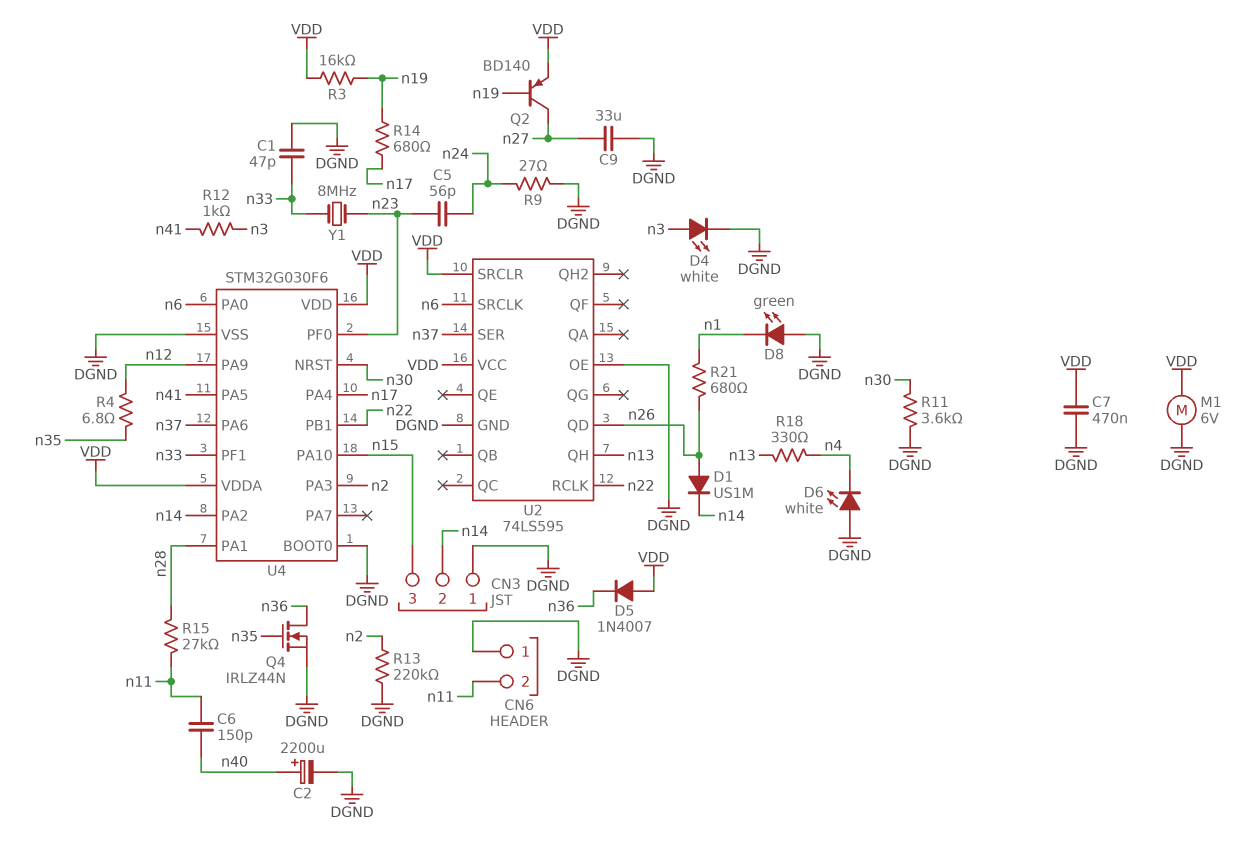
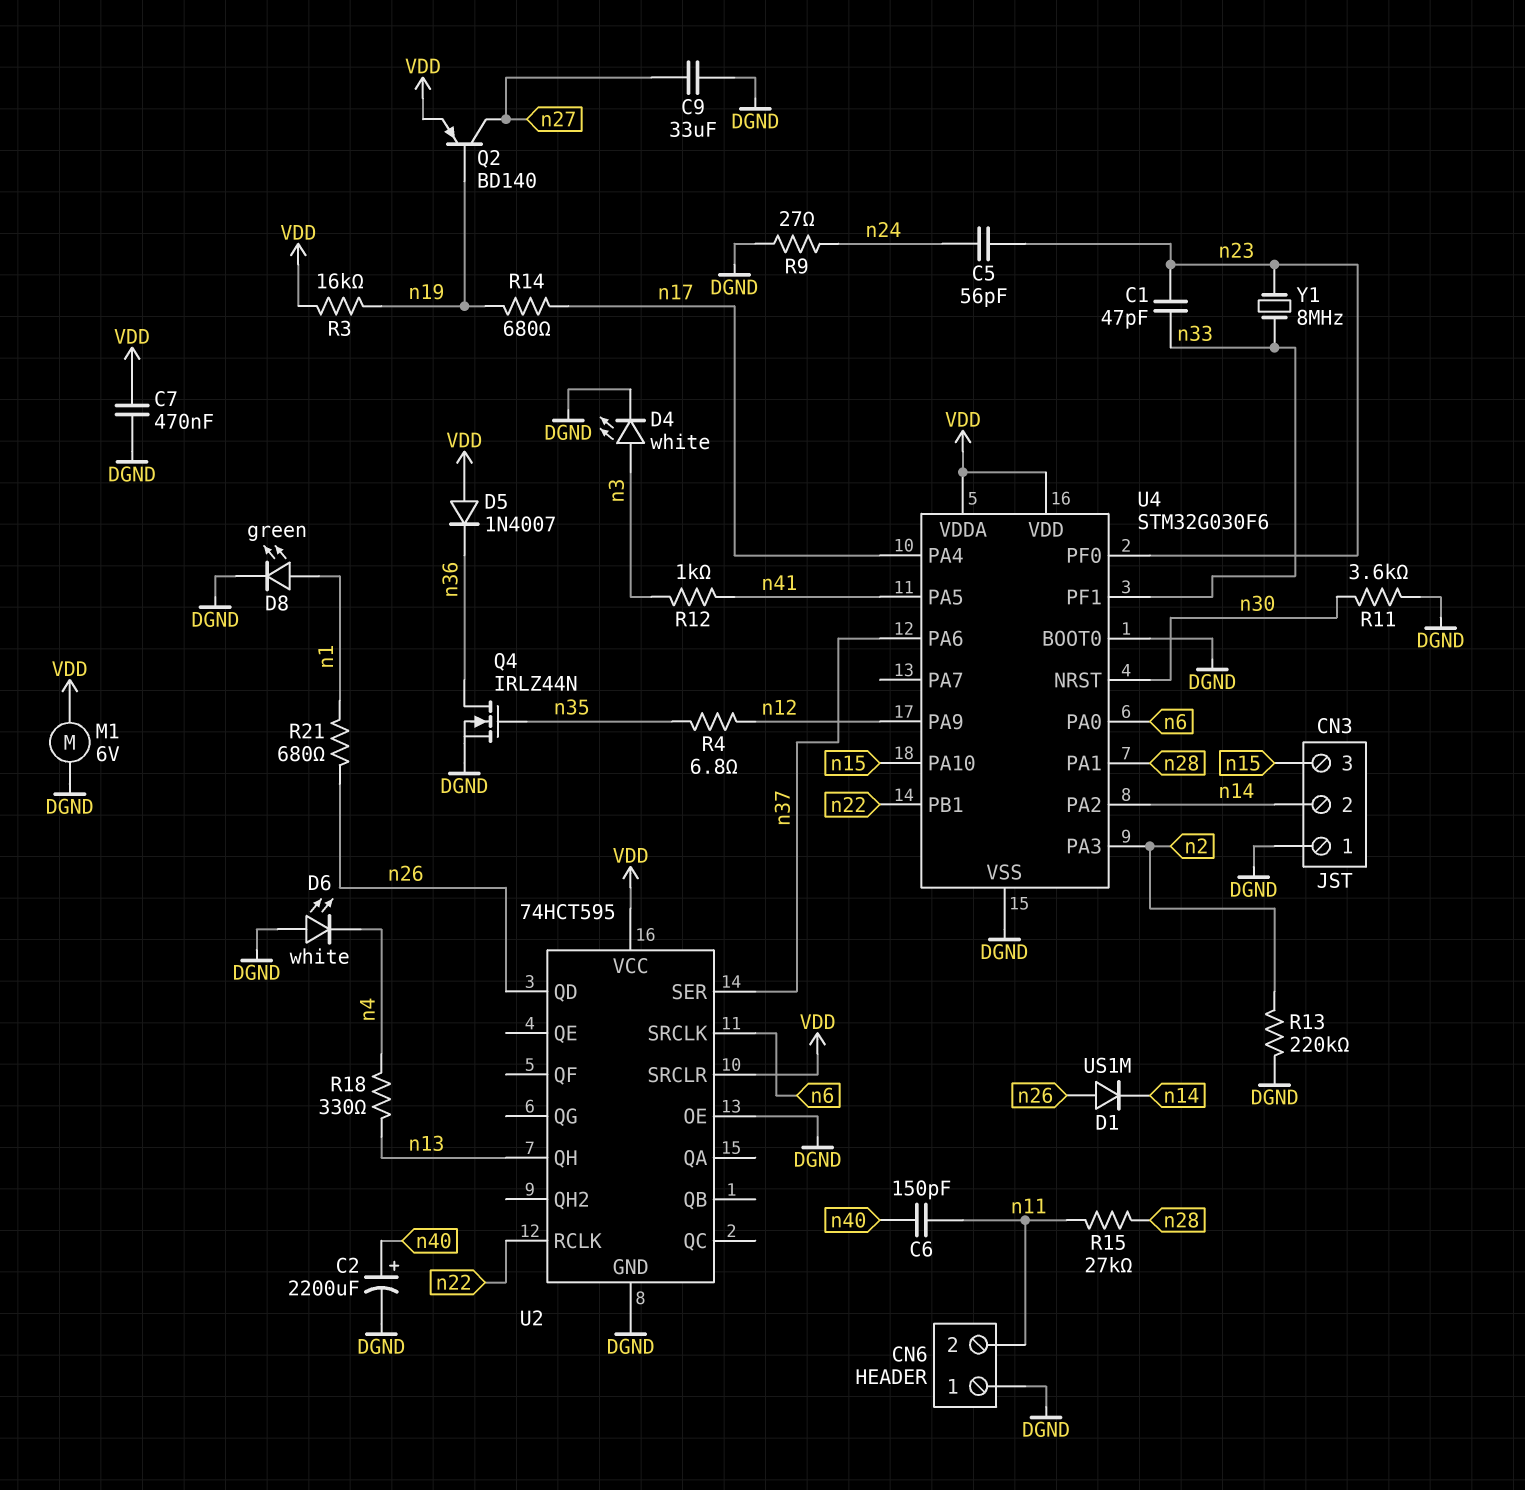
C1: 47pF (DGND, n33) -> 47pF (n23, n33)
D8: LED green (A DGND, K n1) -> LED green (A n1, K DGND)
U2: 74LS595 -> 74HCT595

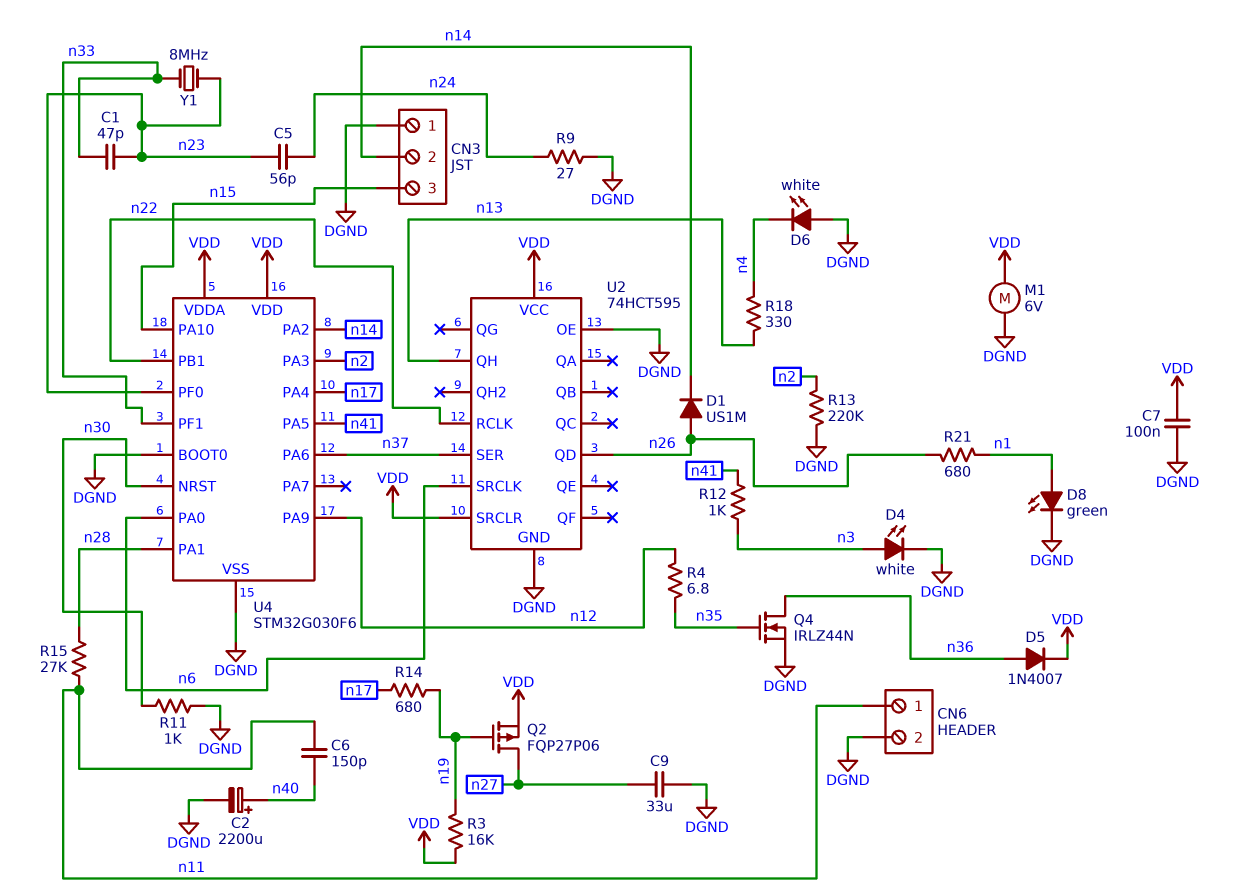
C7: 470nF (DGND, VDD) -> 100nF (DGND, VDD)
CN6 pin 1: DGND -> n11
CN6 pin 2: n11 -> DGND
D5: diode 1N4007 (A VDD, K n36) -> diode 1N4007 (A n36, K VDD)
Q2: PNP BD140 (B n19, C n27, E VDD) -> PMOS FQP27P06 (G n19, D n27, S VDD)
R11: 3.6k (DGND, n30) -> 1k (DGND, n30)

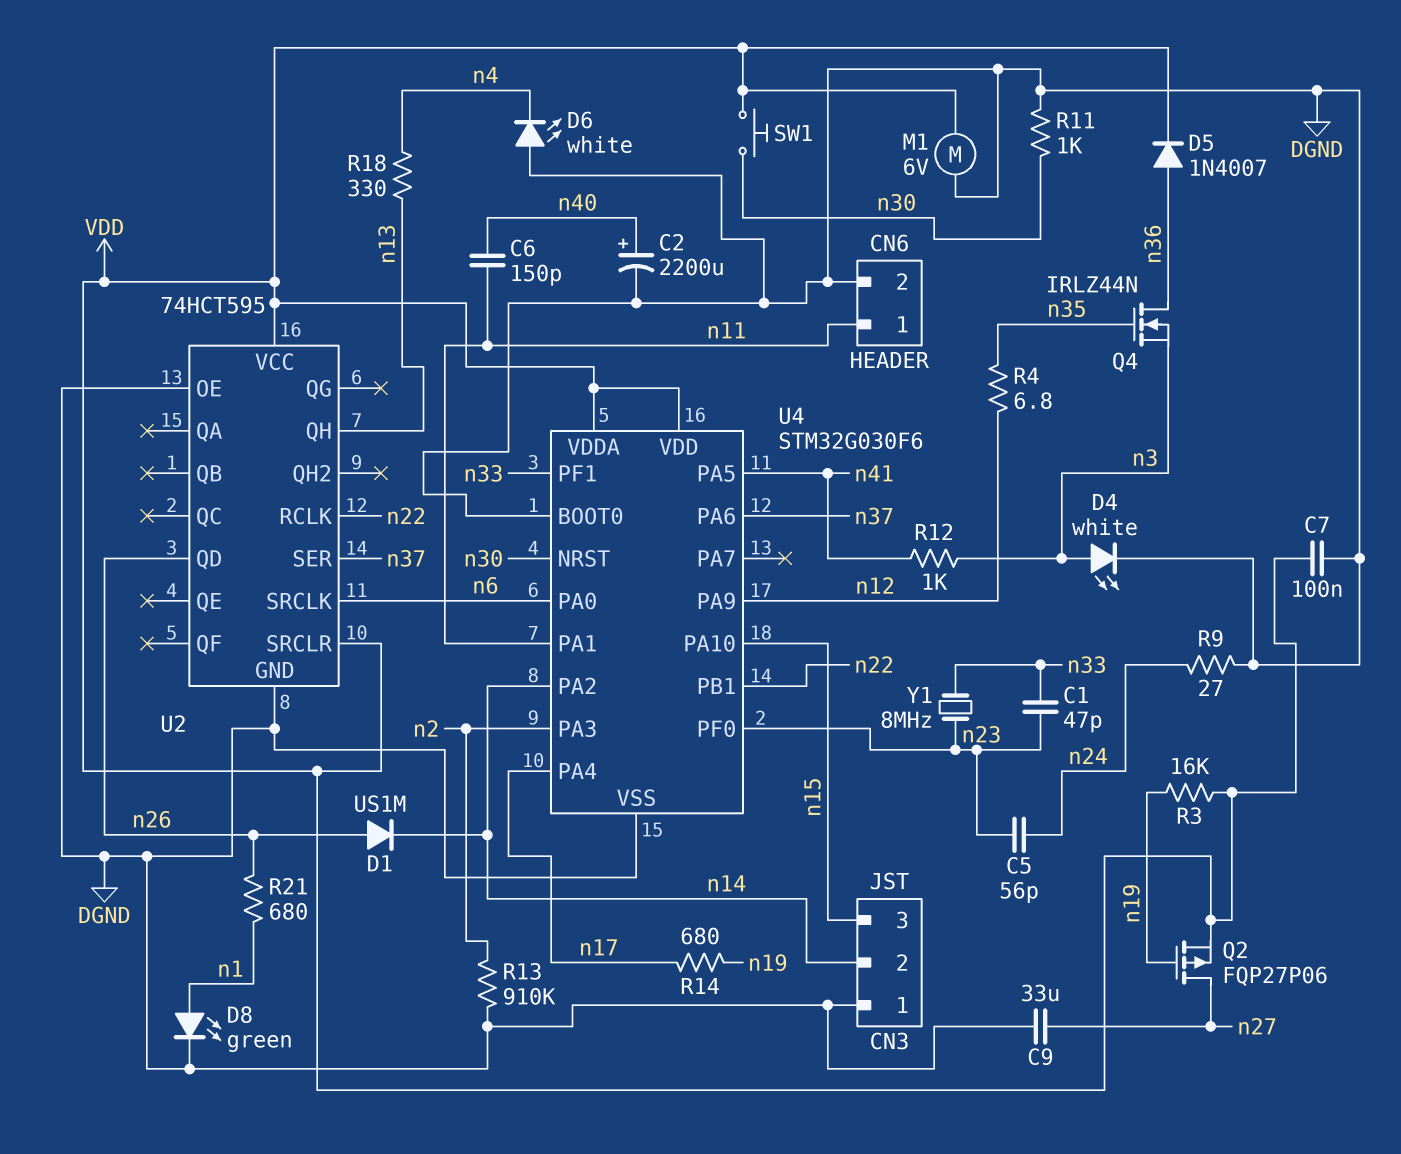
Q4: NMOS IRLZ44N (G n35, D n36, S DGND) -> NMOS IRLZ44N (G n35, D n36, S n3)
R13: 220k (DGND, n2) -> 910k (DGND, n2)
R15: 27k (n11, n28) -> none
SW1: none -> button (VDD, n30)
U4 pin PA1: n28 -> n11

